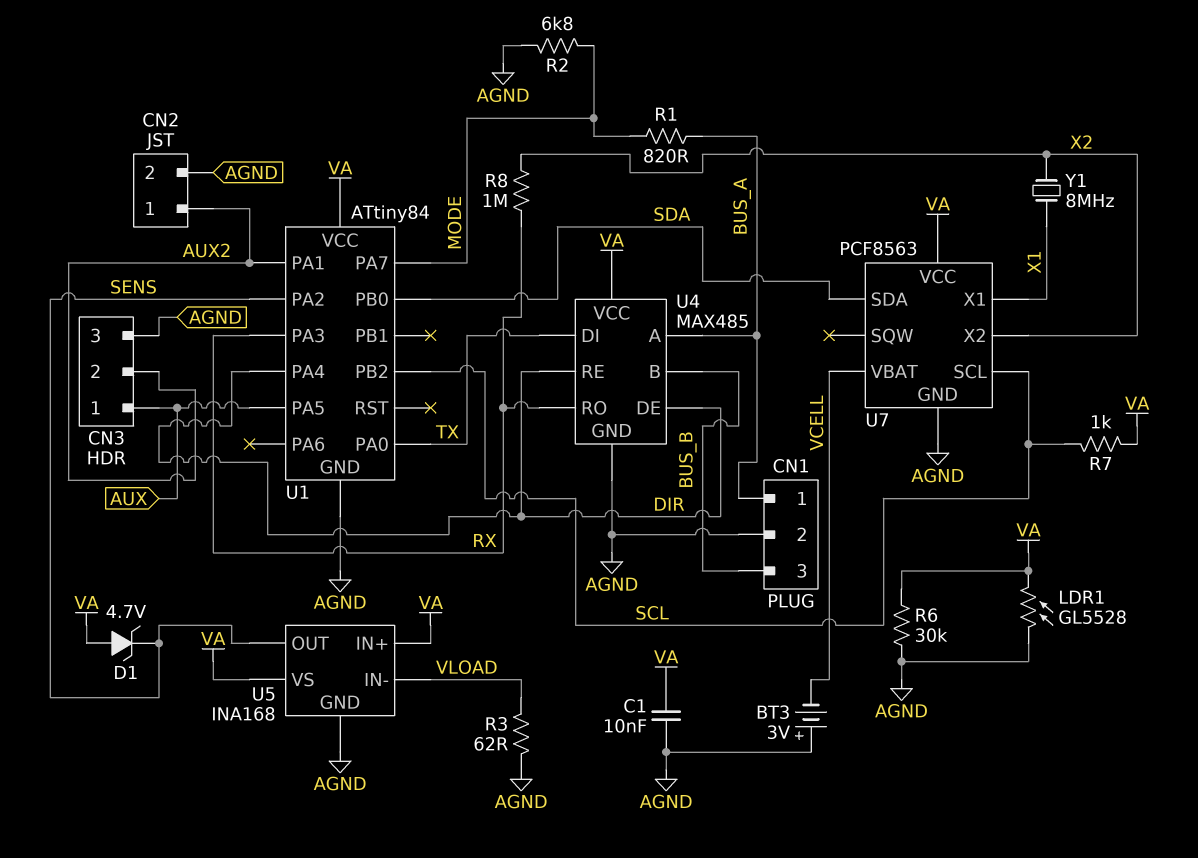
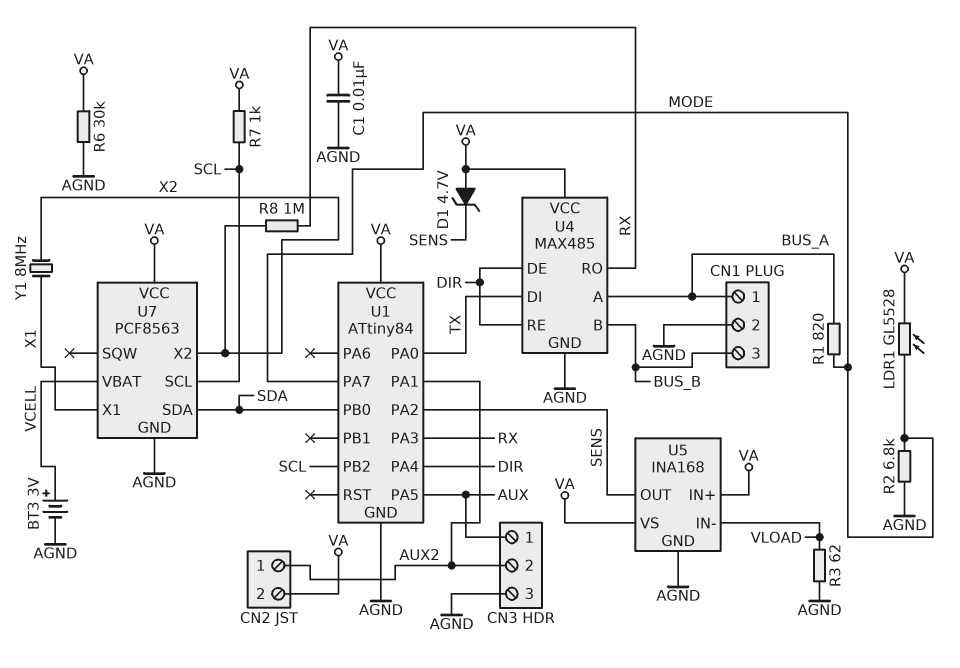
BT3: 3V (plus AGND, minus VCELL) -> 3V (plus VCELL, minus AGND)
CN2 pin 2: AGND -> VA
LDR1: GL5528 (AGND, VA) -> GL5528 (MODE, VA)

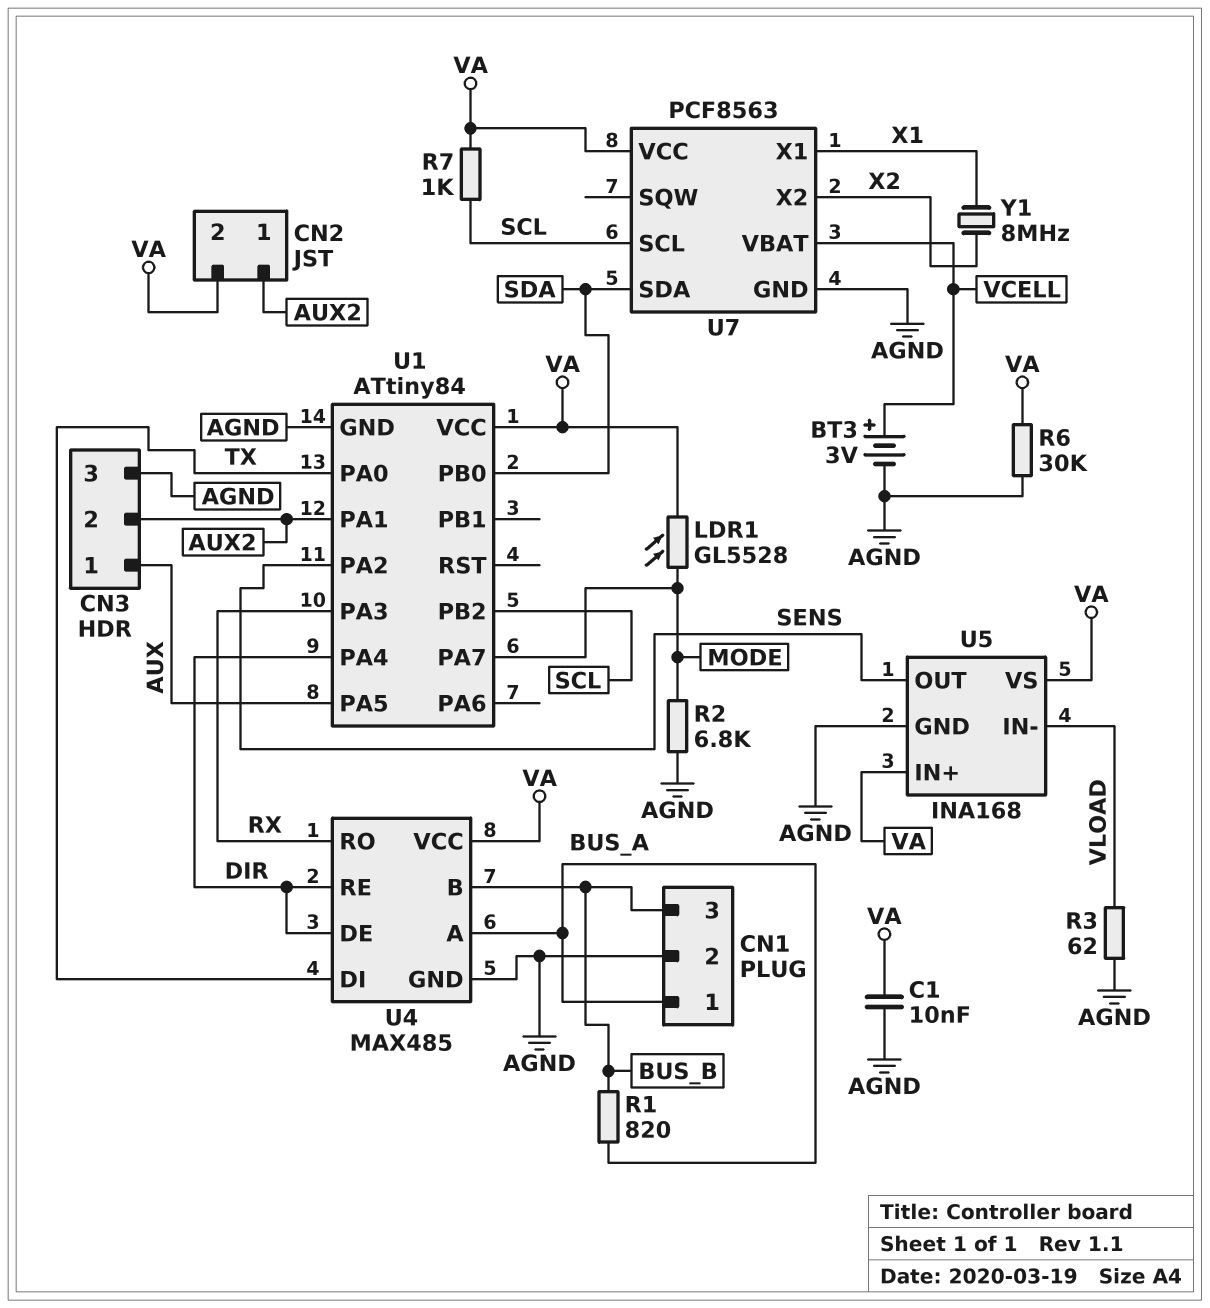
D1: zener 4.7V (A VA, K SENS) -> none
R1: 820 (BUS_A, MODE) -> 820 (BUS_A, BUS_B)
R8: 1M (RX, X2) -> none

